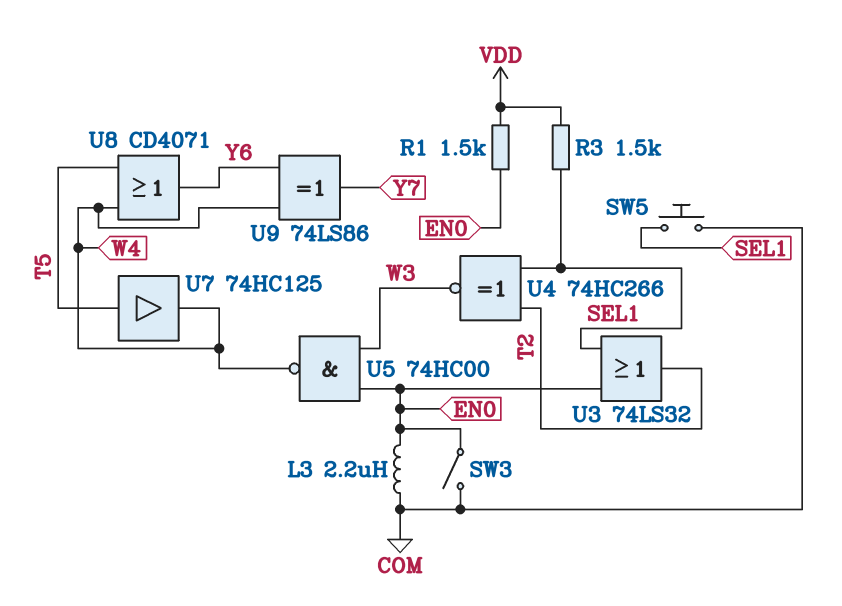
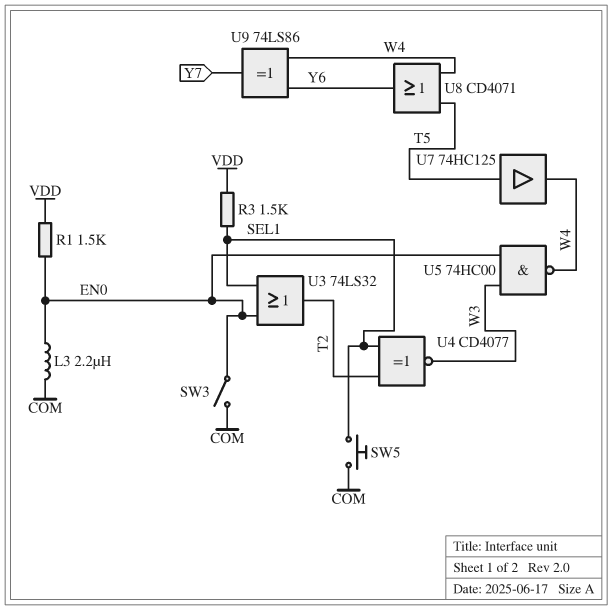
U4: XNOR 74HC266 (in SEL1, in T2, out W3) -> XNOR CD4077 (in SEL1, in T2, out W3)

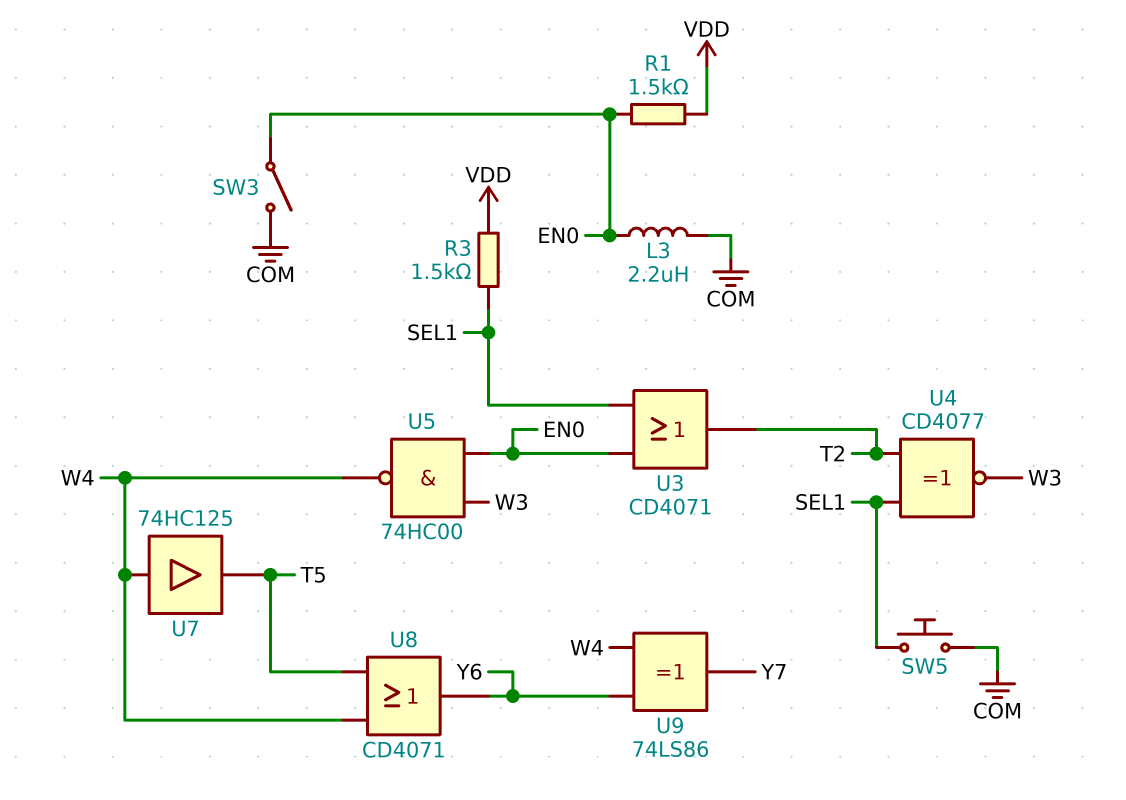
U3: OR 74LS32 (in EN0, in SEL1, out T2) -> OR CD4071 (in EN0, in SEL1, out T2)
U7: buffer 74HC125 (in T5, out W4) -> buffer 74HC125 (in W4, out T5)

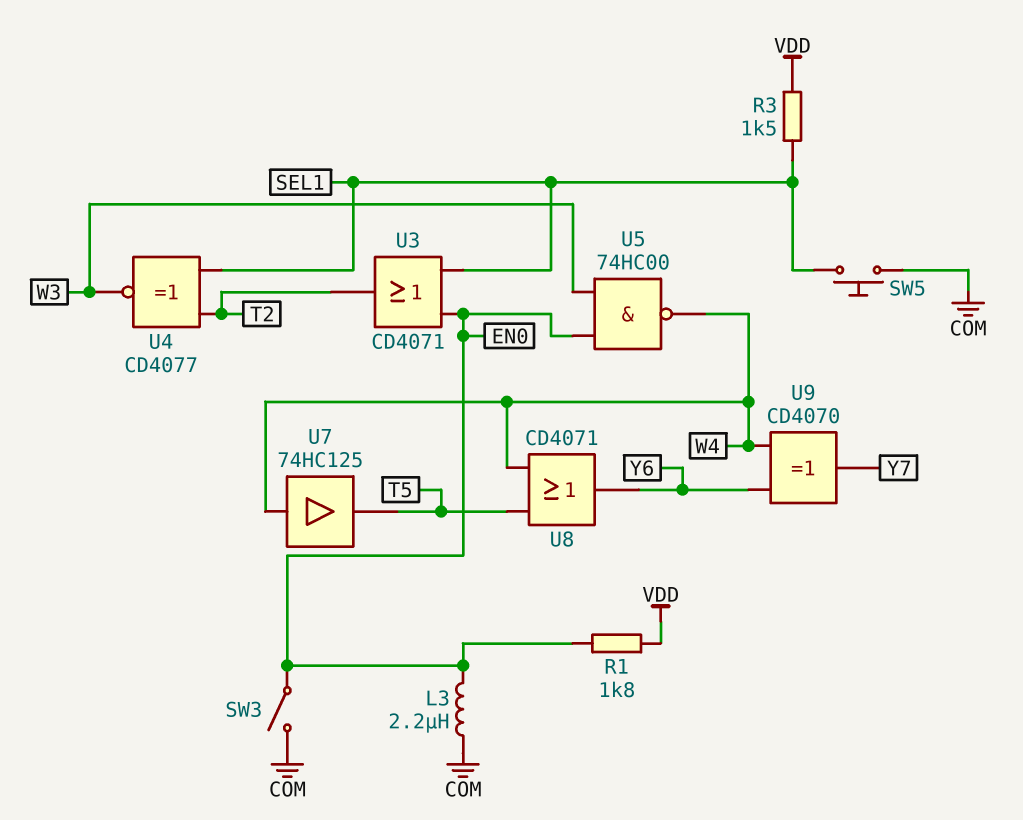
R1: 1.5k (EN0, VDD) -> 1.8k (EN0, VDD)
U9: XOR 74LS86 (in W4, in Y6, out Y7) -> XOR CD4070 (in W4, in Y6, out Y7)

